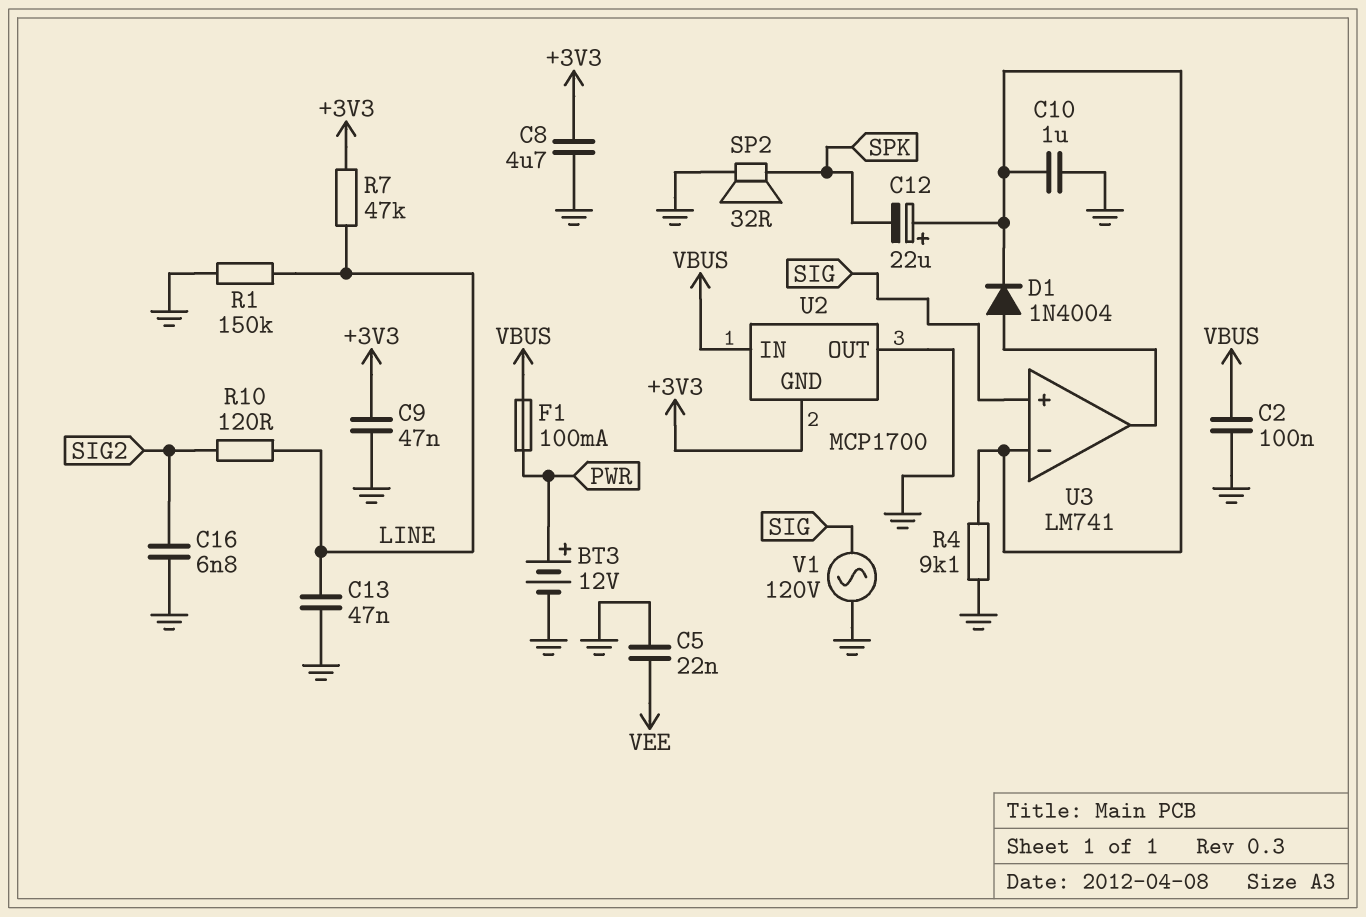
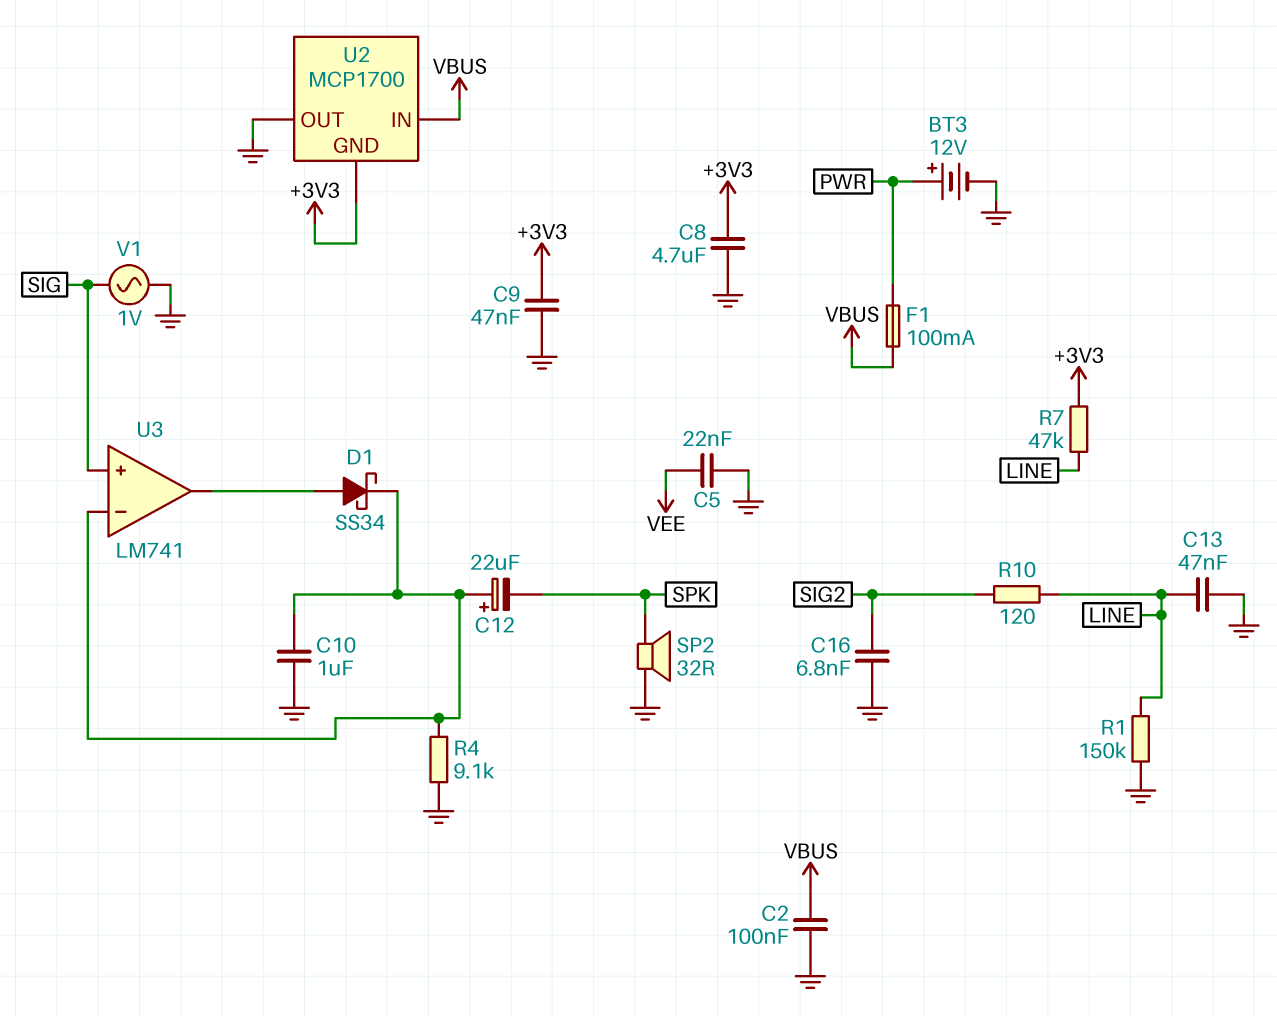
D1: diode 1N4004 (A U3/out, K U3/in-) -> schottky SS34 (A U3/out, K U3/in-)
V1: AC 120V (GND, SIG) -> AC 1V (GND, SIG)

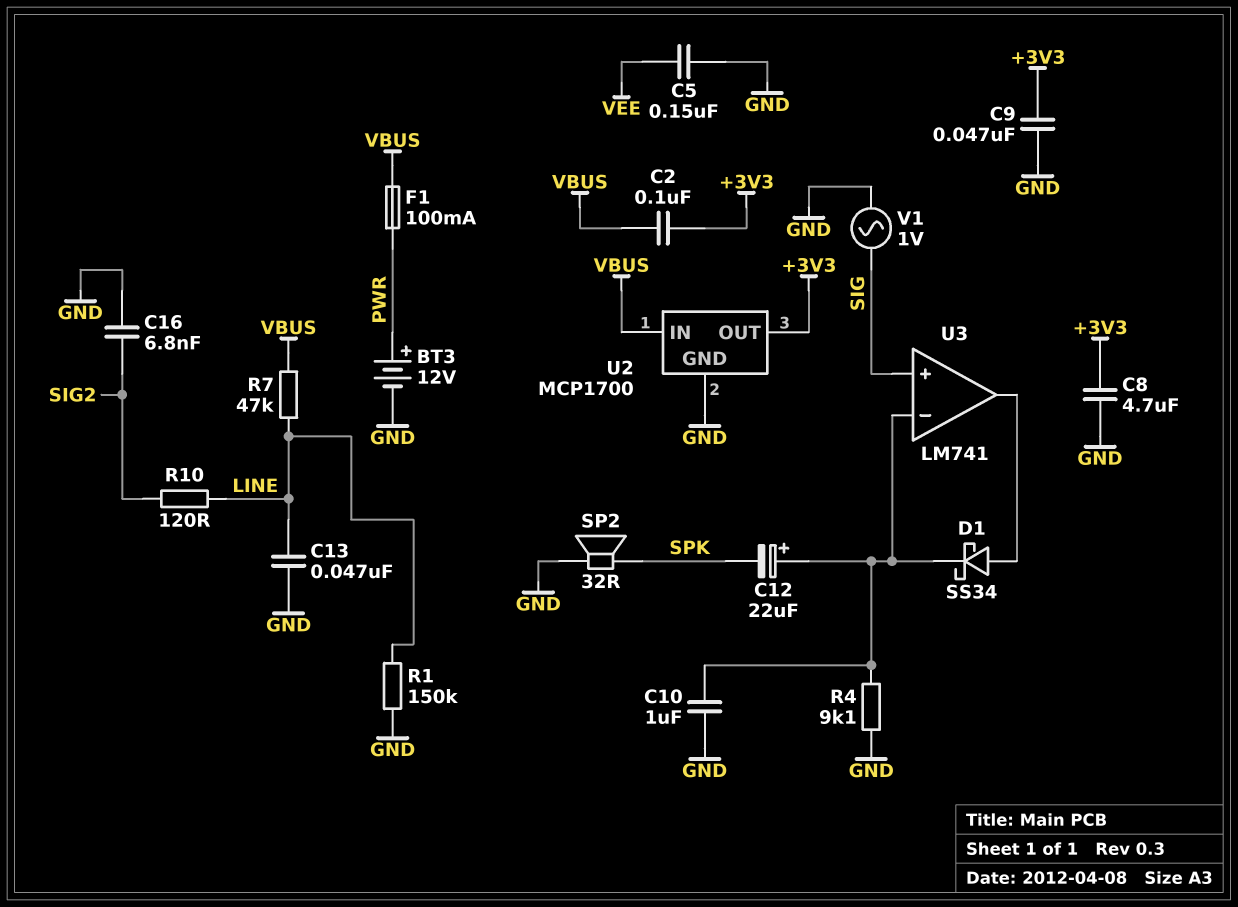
C2: 100nF (GND, VBUS) -> 100nF (+3V3, VBUS)
C5: 22nF (GND, VEE) -> 150nF (GND, VEE)
R7: 47k (+3V3, LINE) -> 47k (LINE, VBUS)
U2 pin GND: +3V3 -> GND
U2 pin OUT: GND -> +3V3

